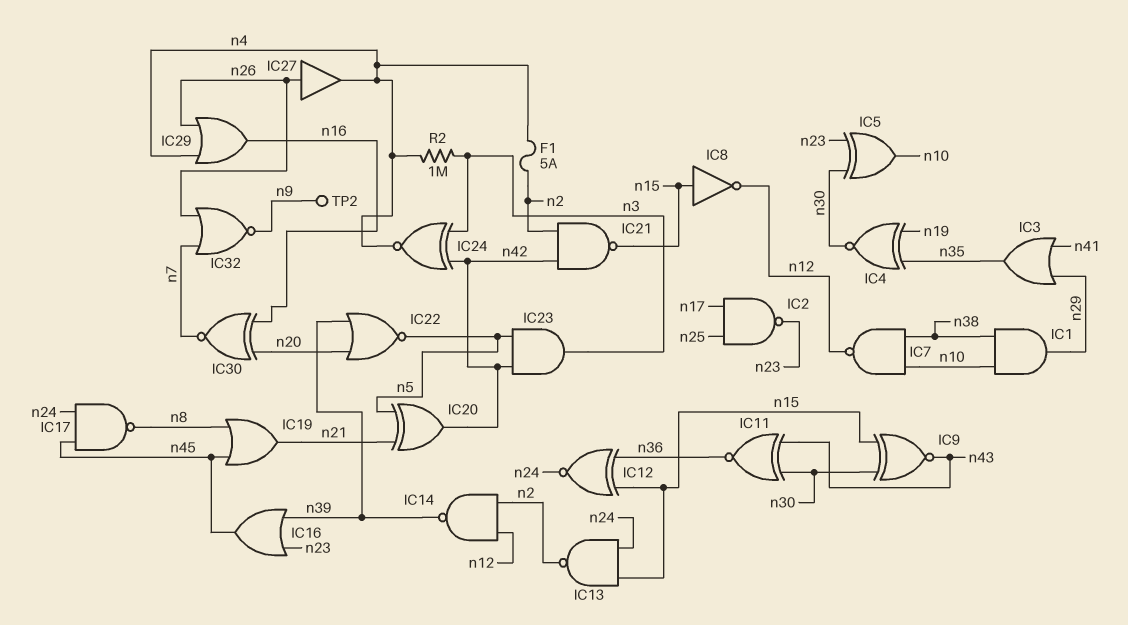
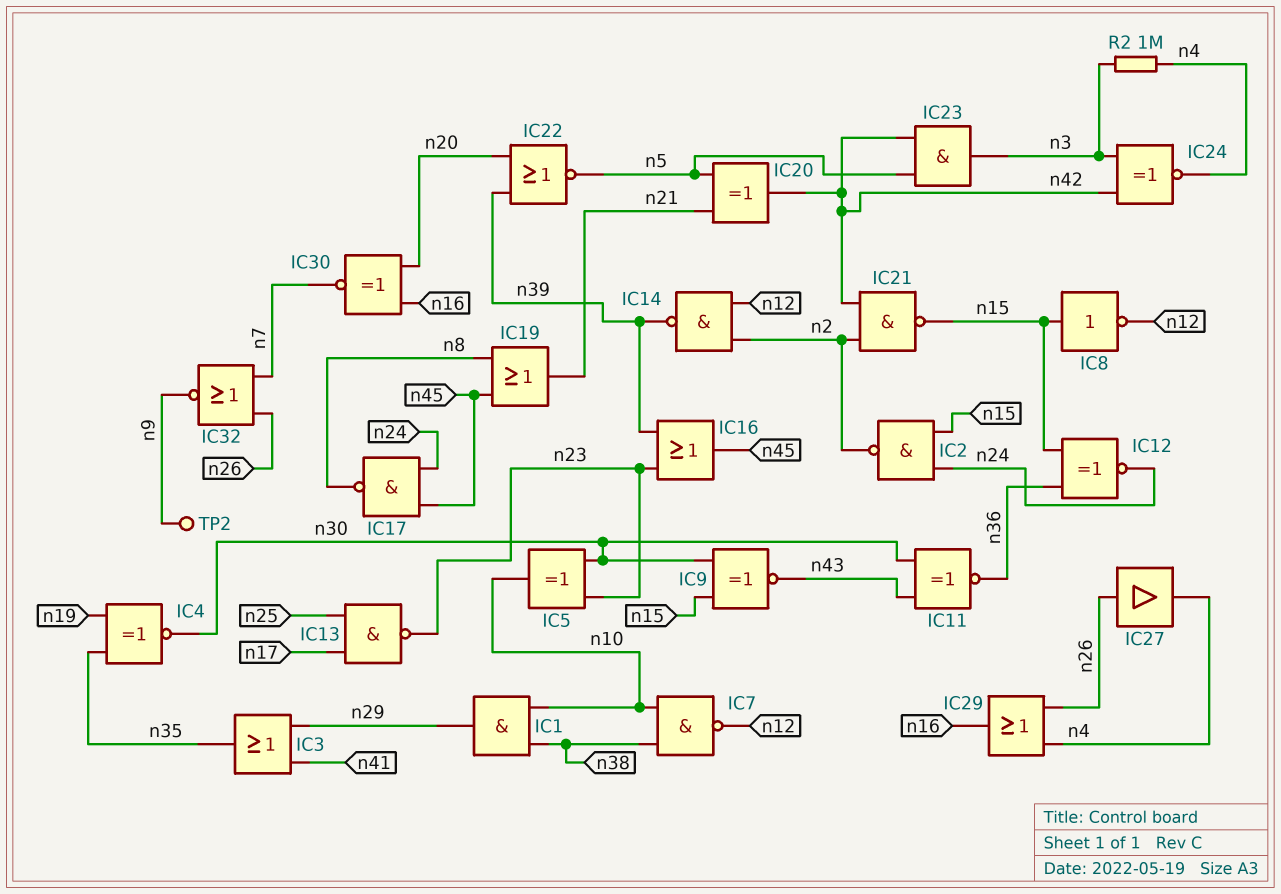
F1: 5A (n2, n4) -> none
IC2: NAND (in n17, in n25, out n23) -> NAND (in n15, in n24, out n2)
IC13: NAND (in n15, in n24, out n2) -> NAND (in n17, in n25, out n23)

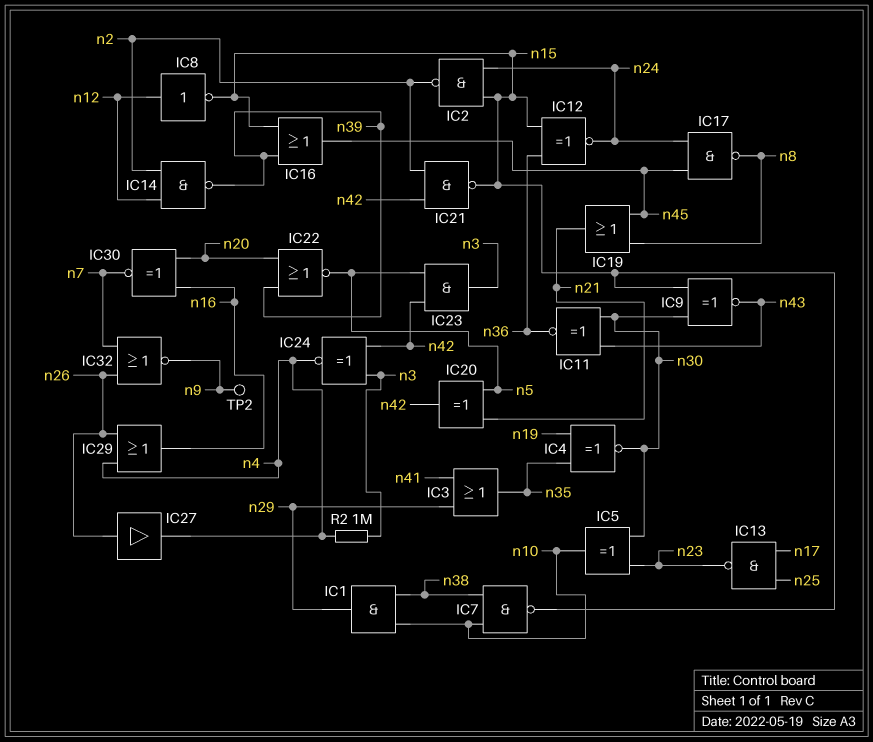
IC7: NAND (in n10, in n38, out n12) -> NAND (in n10, in n38, out n15)
IC8: NOT (in n15, out n12) -> NOT (in n12, out n15)
IC16: OR (in n23, in n39, out n45) -> OR (in n15, in n39, out n45)

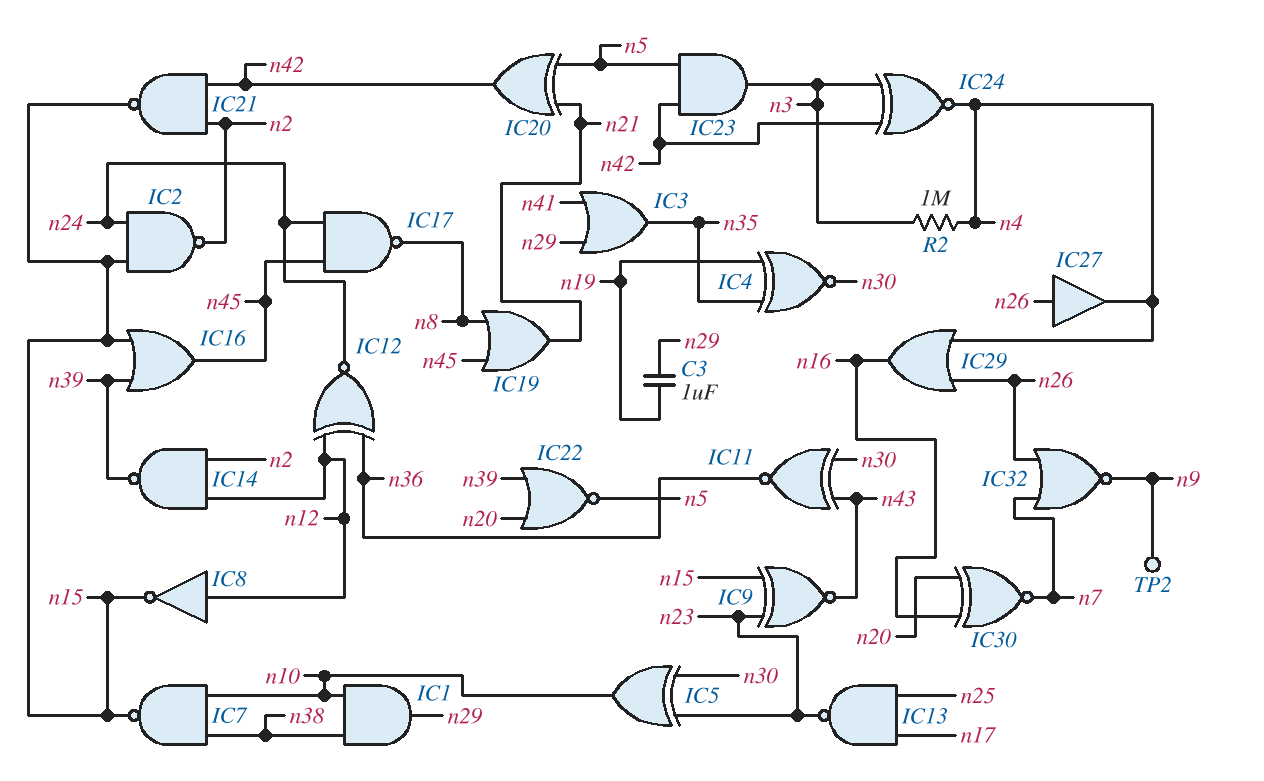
C3: none -> 1uF (n19, n29)
IC9: XNOR (in n15, in n30, out n43) -> XNOR (in n15, in n23, out n43)
IC12: XNOR (in n15, in n36, out n24) -> XNOR (in n12, in n36, out n24)

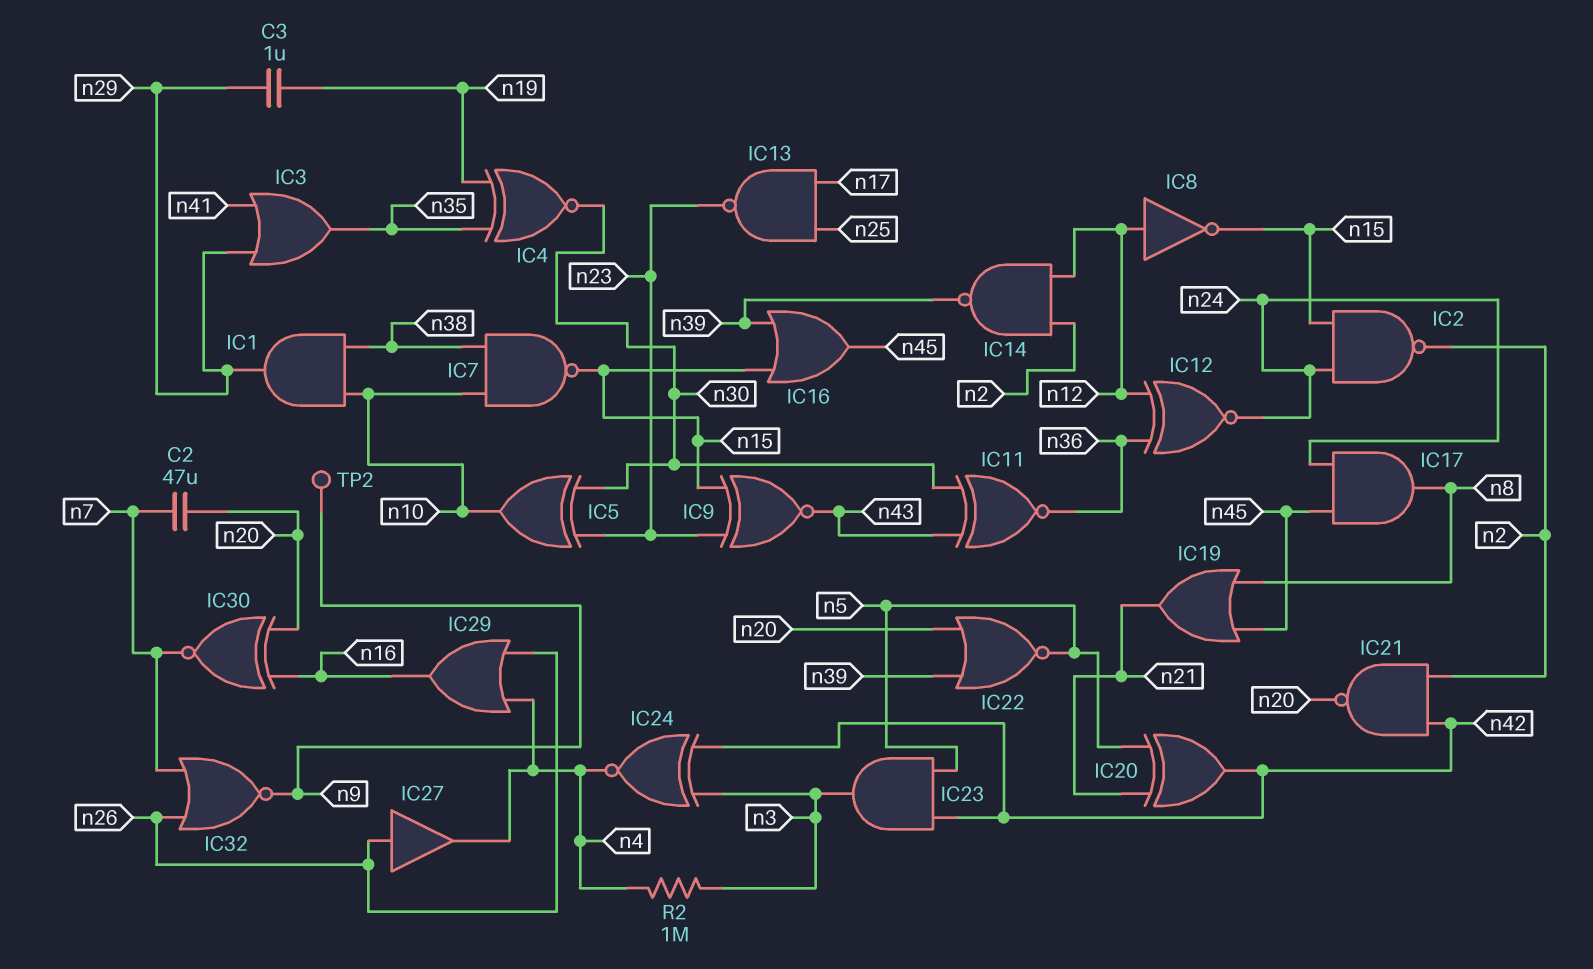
C2: none -> 47uF (n7, n20)
IC17: NAND (in n24, in n45, out n8) -> AND (in n24, in n45, out n8)
IC21: NAND (in n2, in n42, out n15) -> NAND (in n2, in n42, out n20)

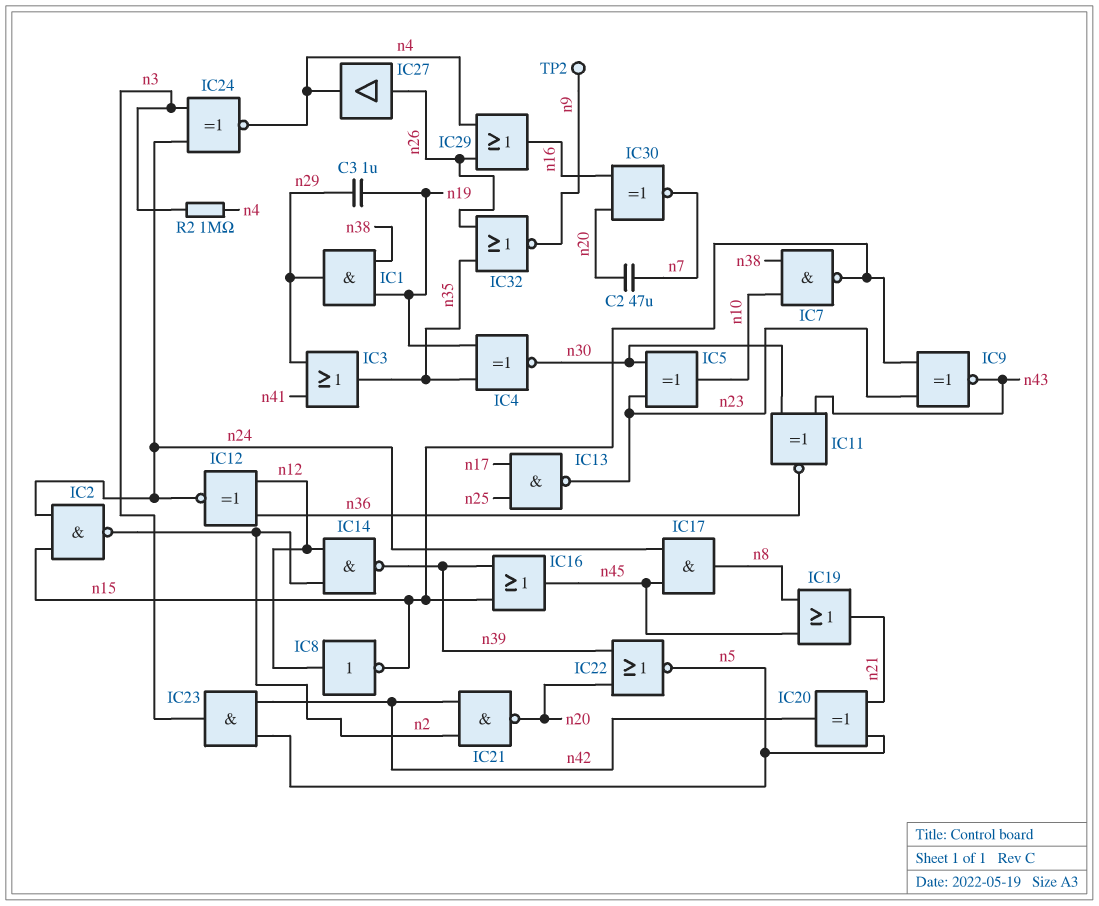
IC1: AND (in n10, in n38, out n29) -> AND (in n19, in n38, out n29)
IC24: XNOR (in n3, in n42, out n4) -> XNOR (in n3, in n24, out n4)
IC32: NOR (in n7, in n26, out n9) -> NOR (in n26, in n35, out n9)

